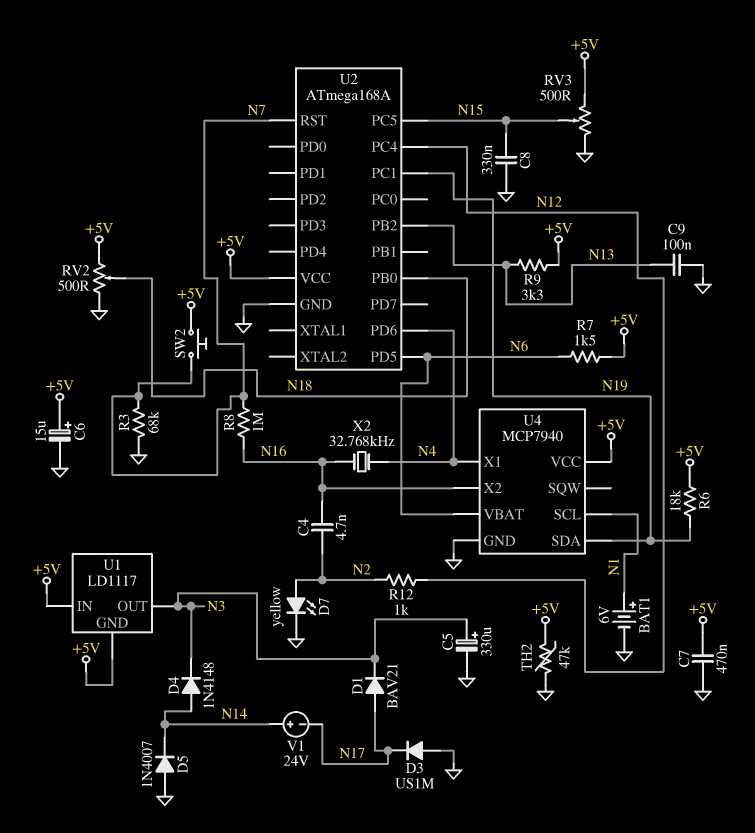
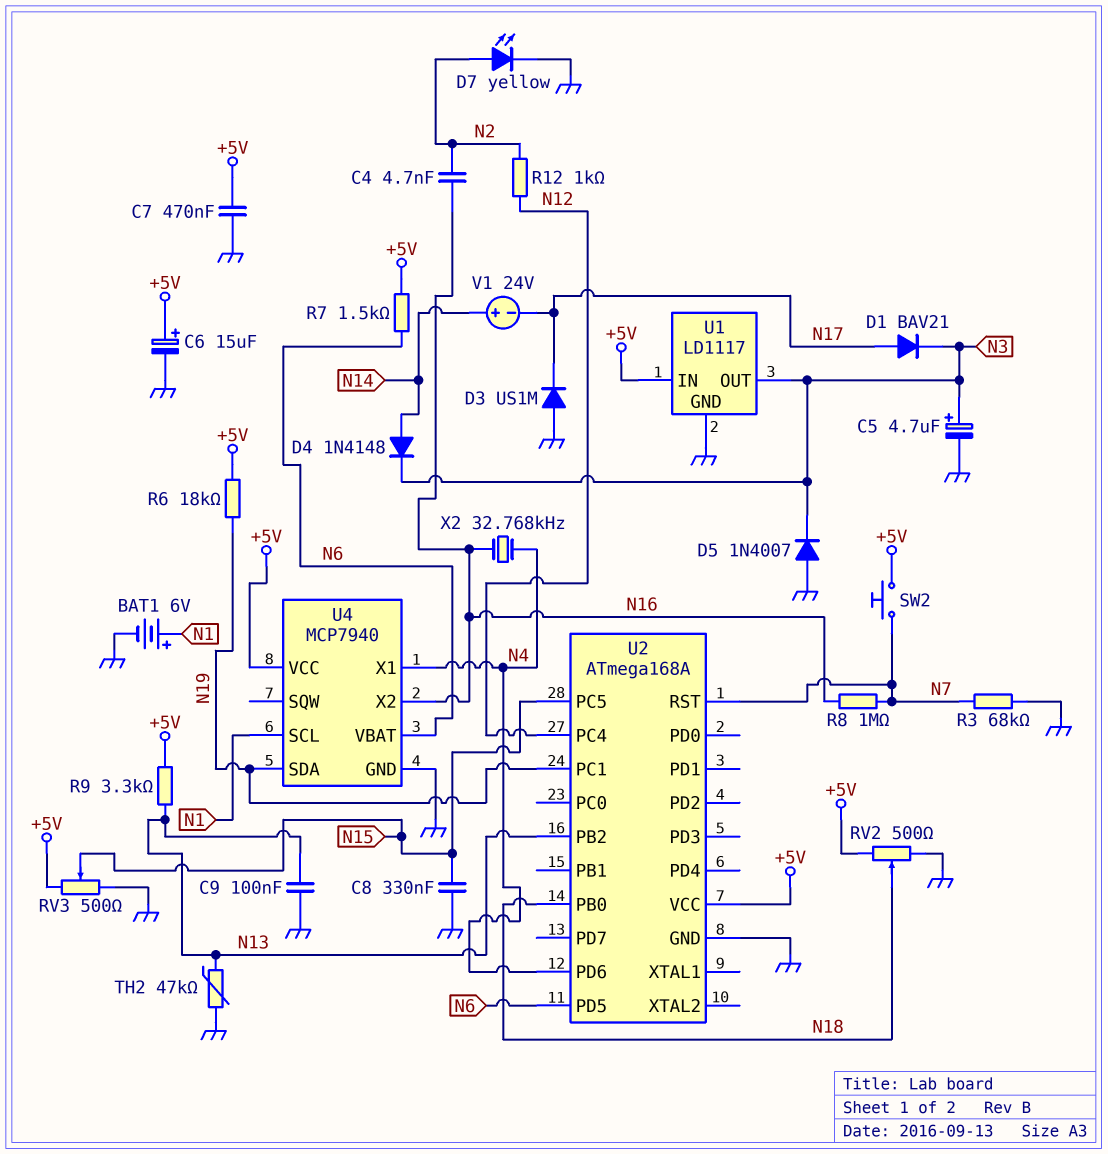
C5: 330uF (plus N3, minus GND) -> 4.7uF (plus N3, minus GND)
D5: diode 1N4007 (A GND, K N14) -> diode 1N4007 (A GND, K N3)
TH2: 47k (+5V, GND) -> 47k (GND, N13)
U1 pin GND: +5V -> GND

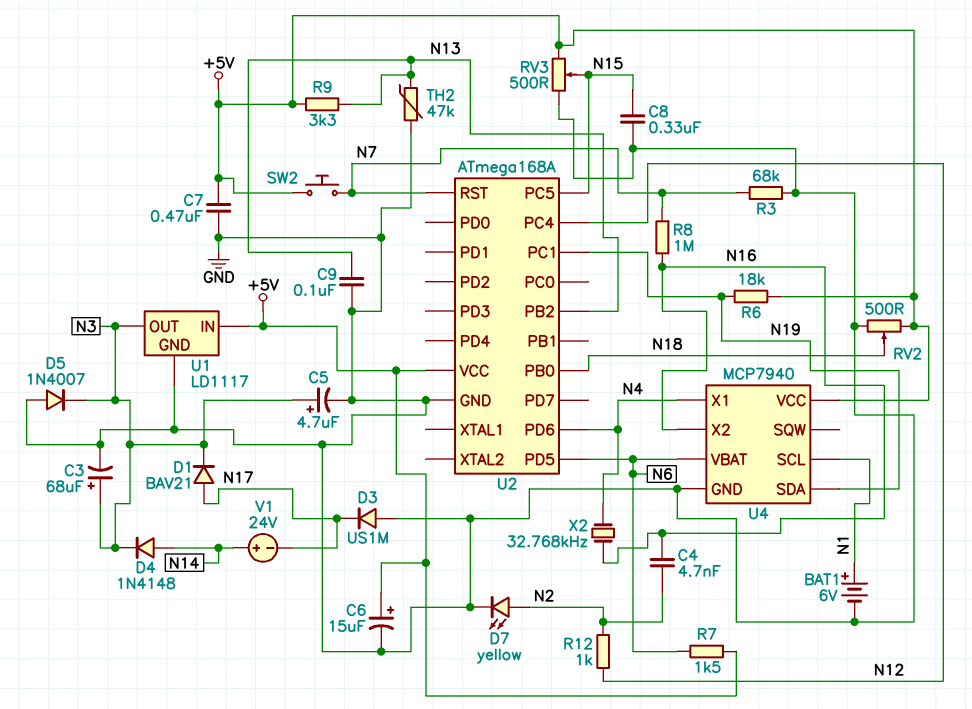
C3: none -> 68uF (plus N3, minus GND)

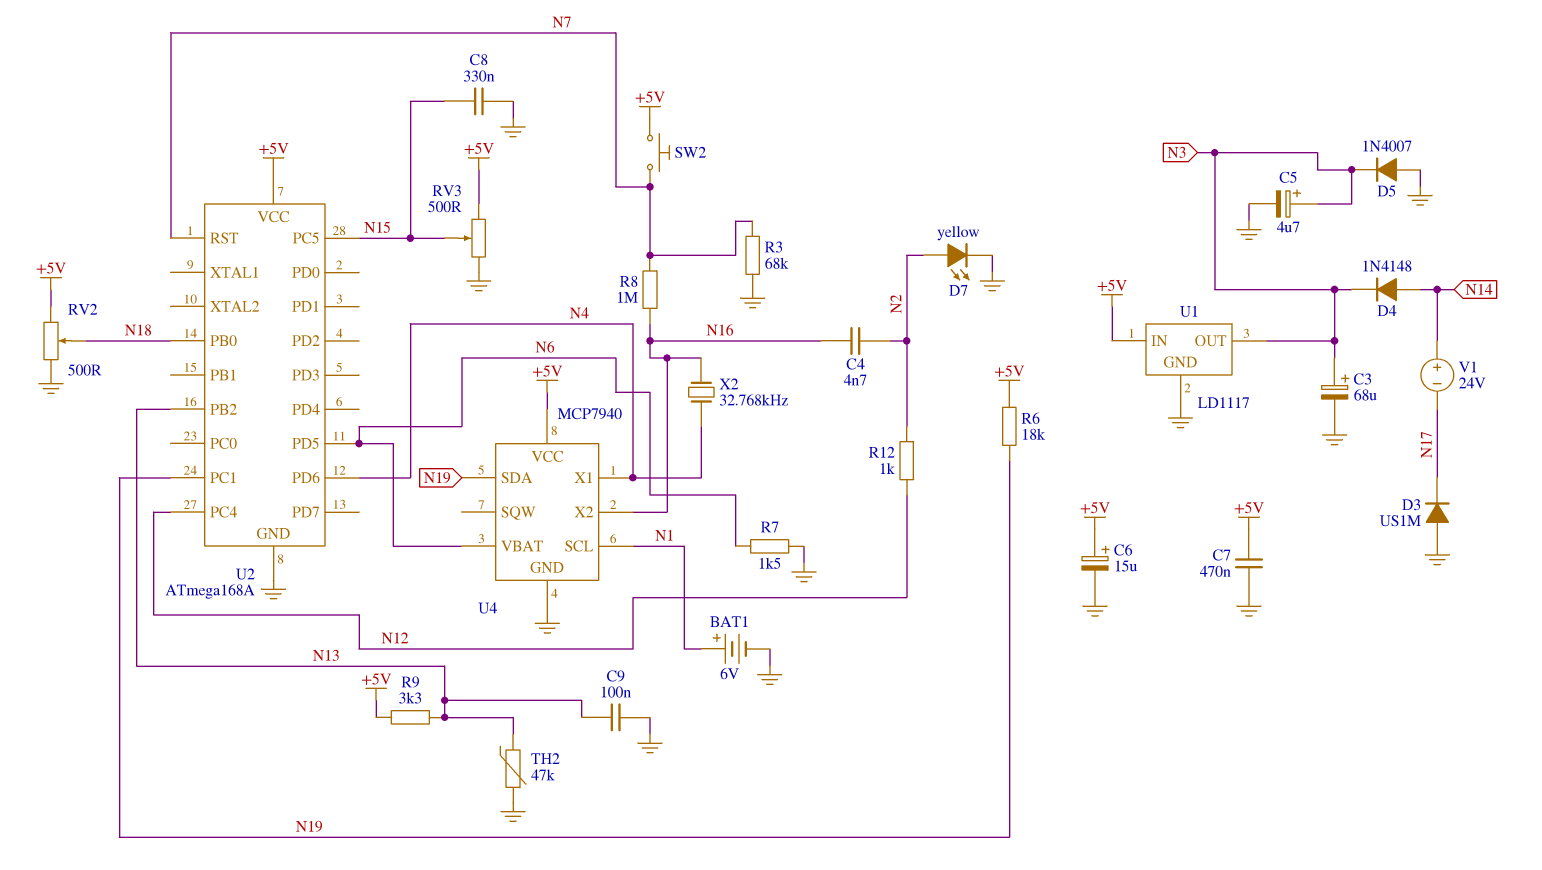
D1: diode BAV21 (A N17, K N3) -> none
R7: 1.5k (+5V, N6) -> 1.5k (GND, N6)

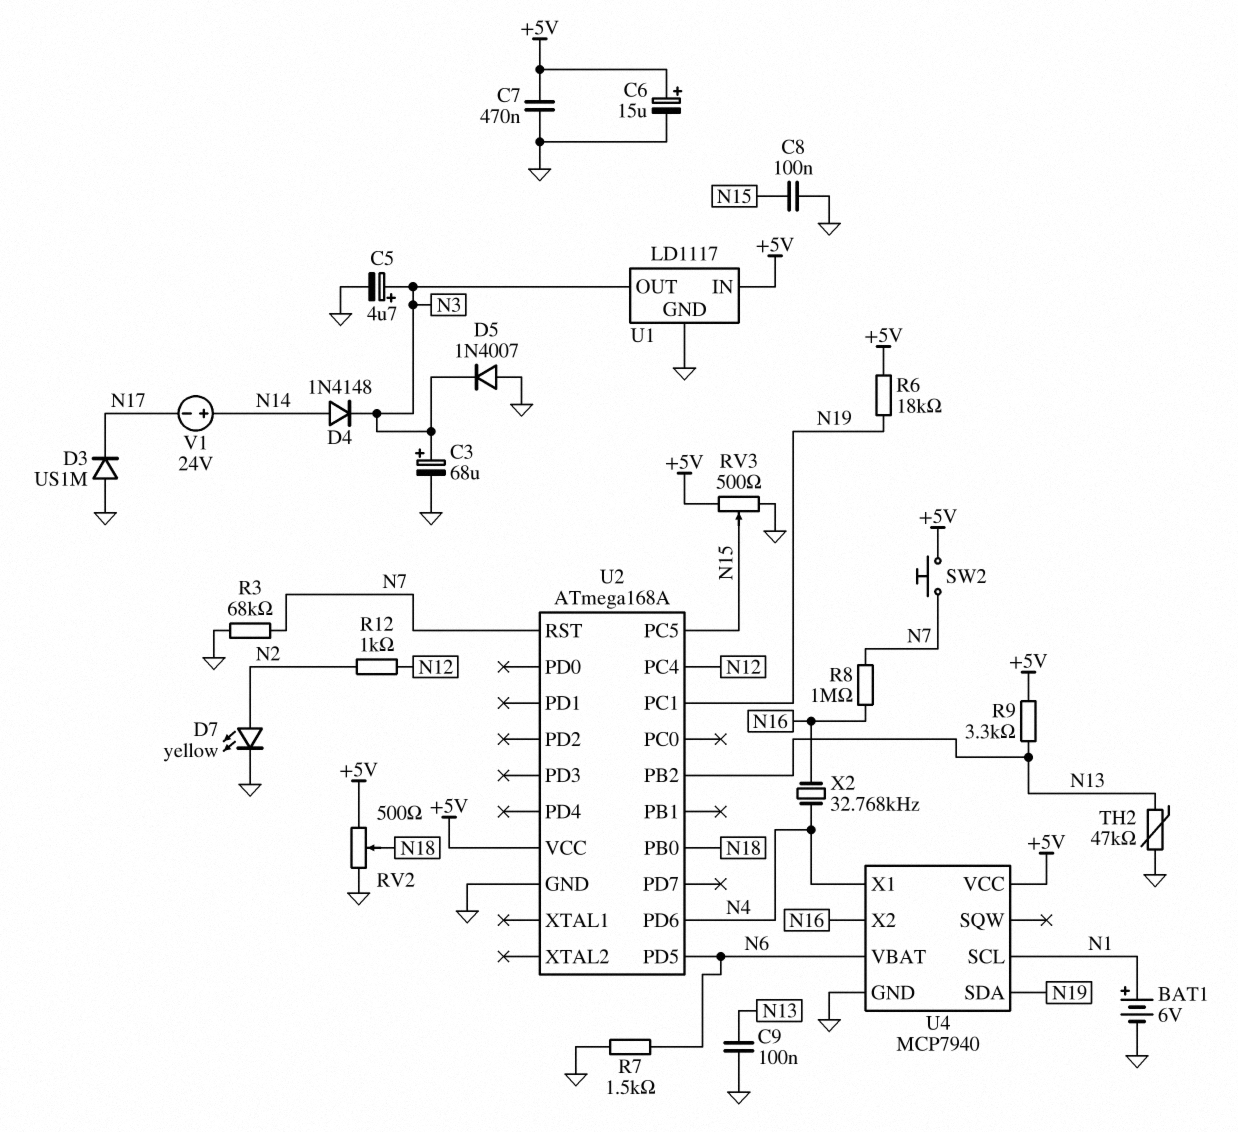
C4: 4.7nF (N2, N16) -> none
C8: 330nF (GND, N15) -> 100nF (GND, N15)

